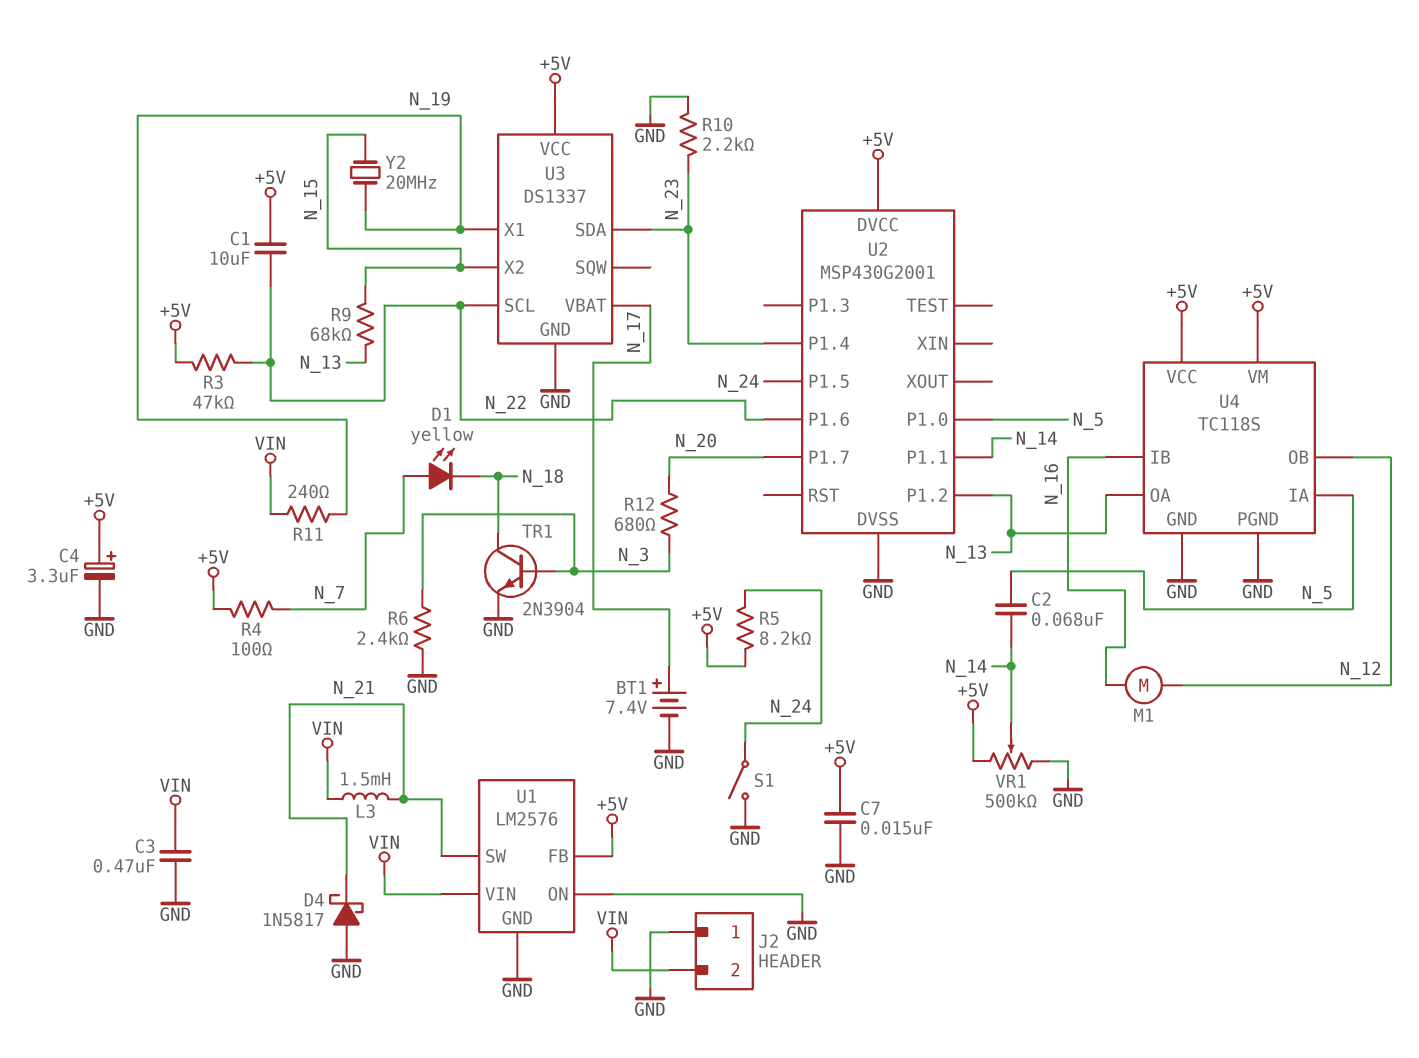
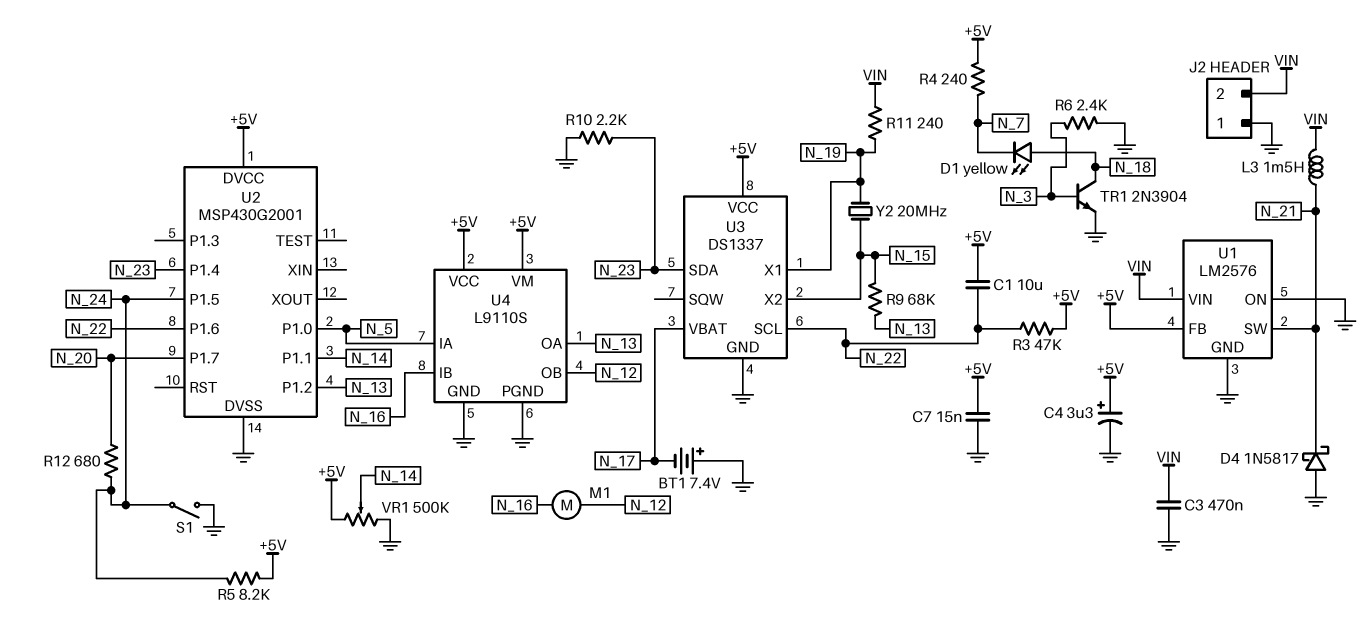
BT1: 7.4V (plus N_17, minus GND) -> 7.4V (plus GND, minus N_17)
C2: 68nF (N_5, N_14) -> none
D1: LED yellow (A N_7, K N_18) -> LED yellow (A N_18, K N_7)
R4: 100 (+5V, N_7) -> 240 (+5V, N_7)
R12: 680 (N_3, N_20) -> 680 (N_20, N_24)
U4: TC118S -> L9110S

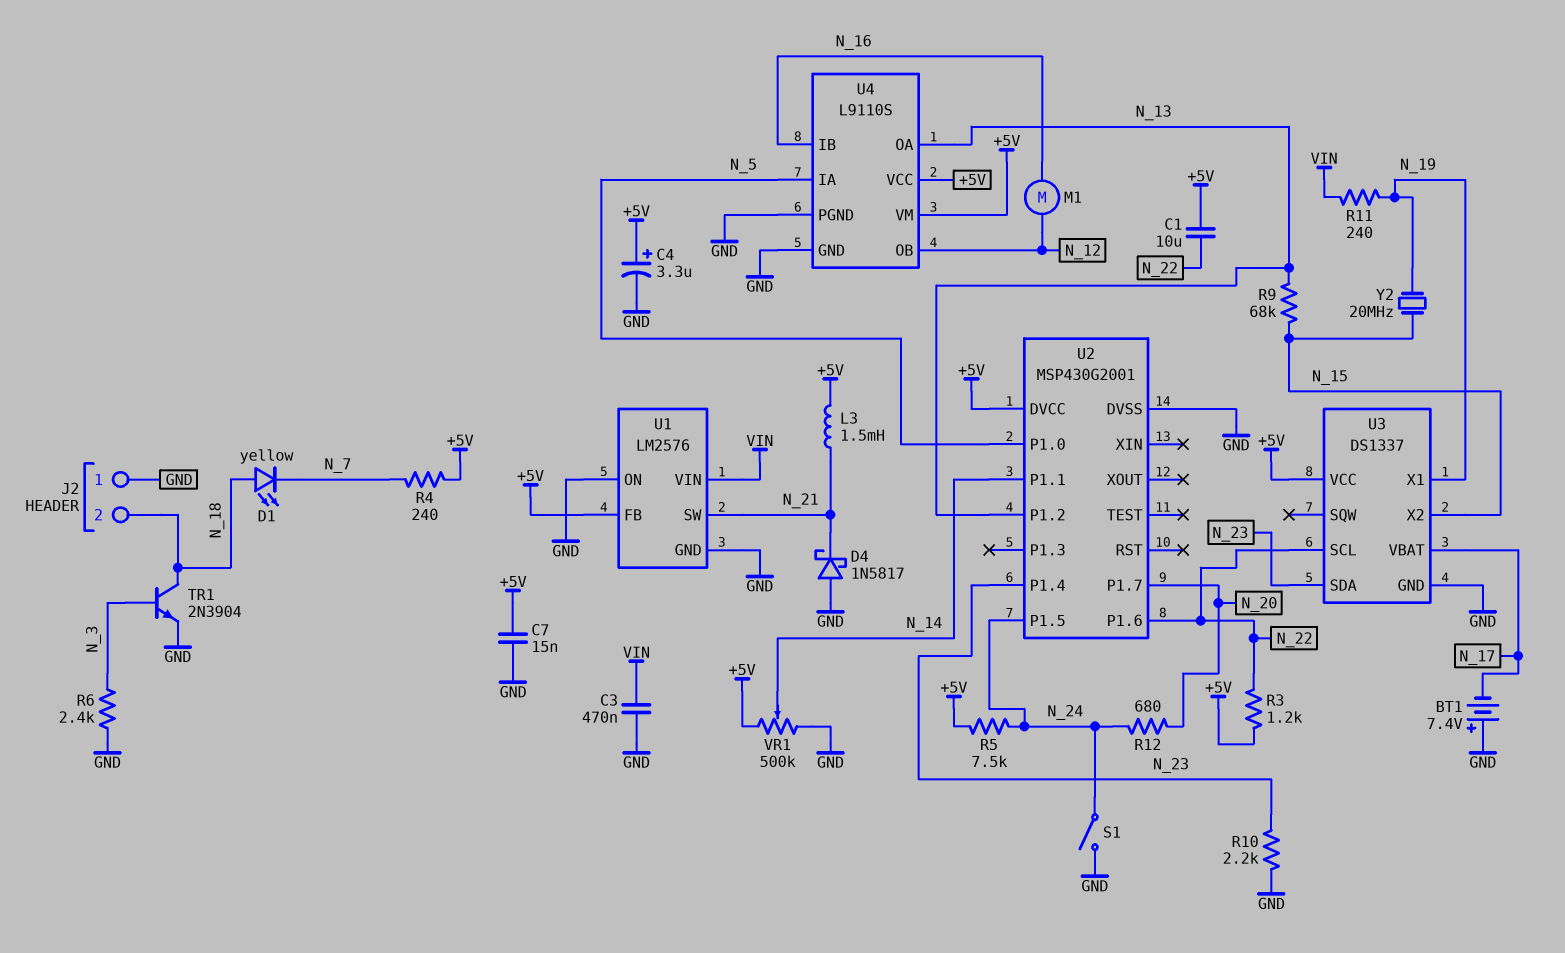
J2 pin 2: VIN -> N_18
L3: 1.5mH (N_21, VIN) -> 1.5mH (+5V, N_21)
R3: 47k (+5V, N_22) -> 1.2k (+5V, N_22)
R5: 8.2k (+5V, N_24) -> 7.5k (+5V, N_24)

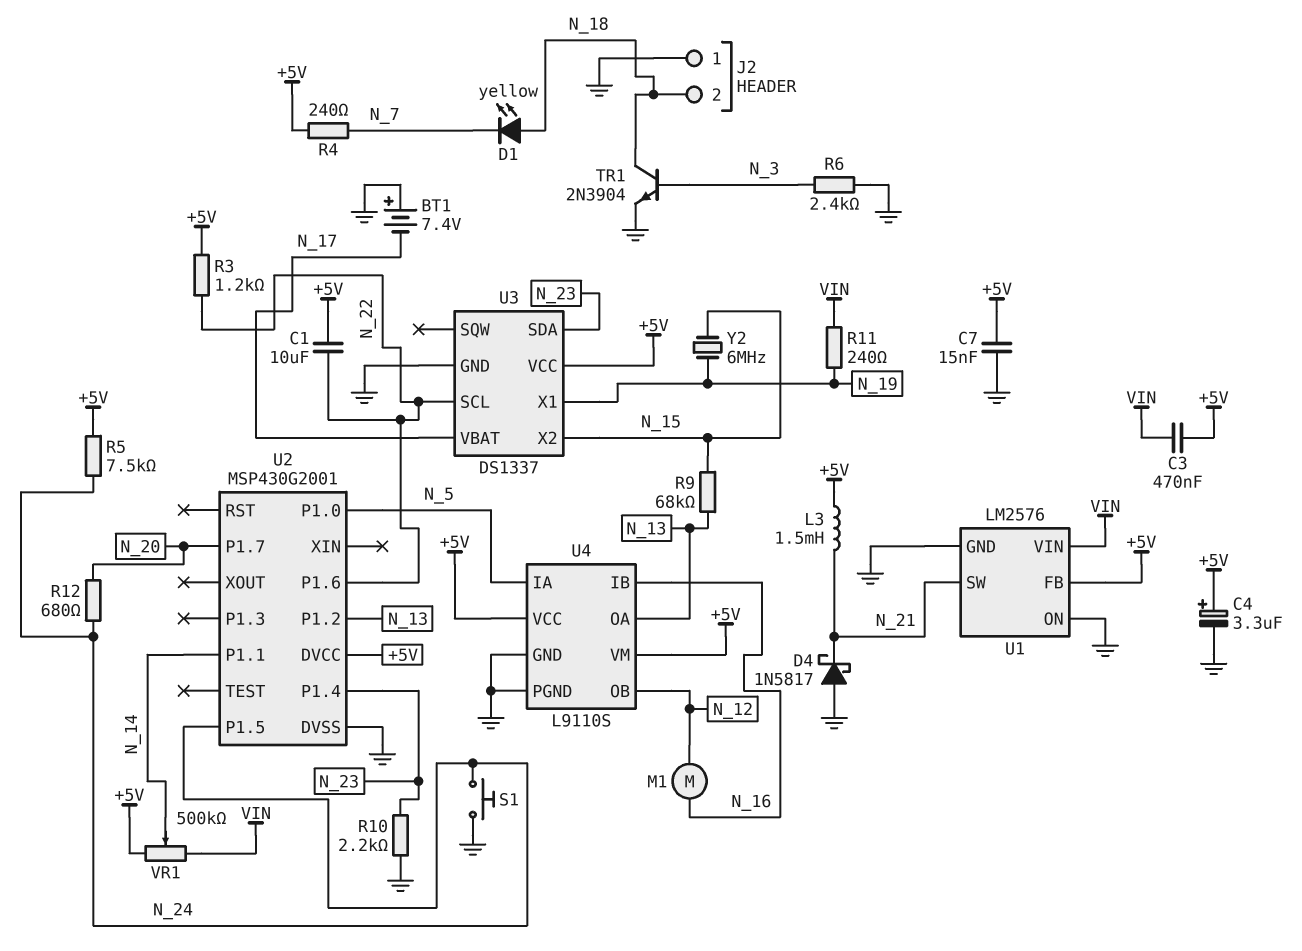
C3: 470nF (GND, VIN) -> 470nF (+5V, VIN)
S1: switch (GND, N_24) -> button (GND, N_24)
VR1: 500k (+5V, GND, wiper N_14) -> 500k (+5V, VIN, wiper N_14)
Y2: 20MHz (N_15, N_19) -> 6MHz (N_15, N_19)

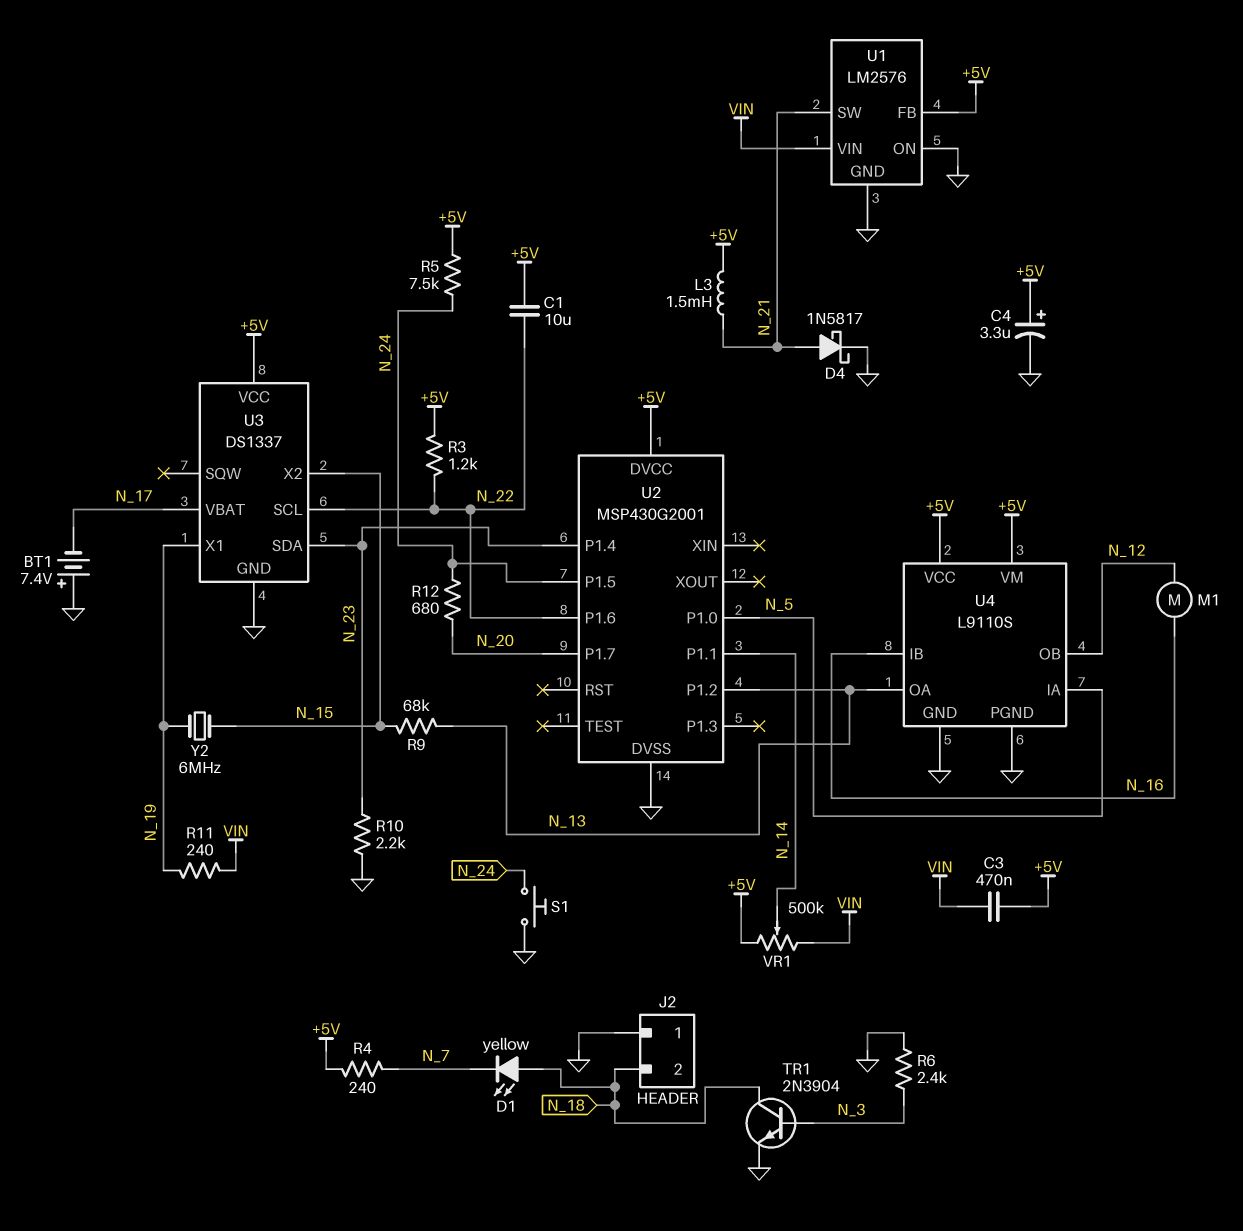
C7: 15nF (+5V, GND) -> none
D4: schottky 1N5817 (A GND, K N_21) -> schottky 1N5817 (A N_21, K GND)

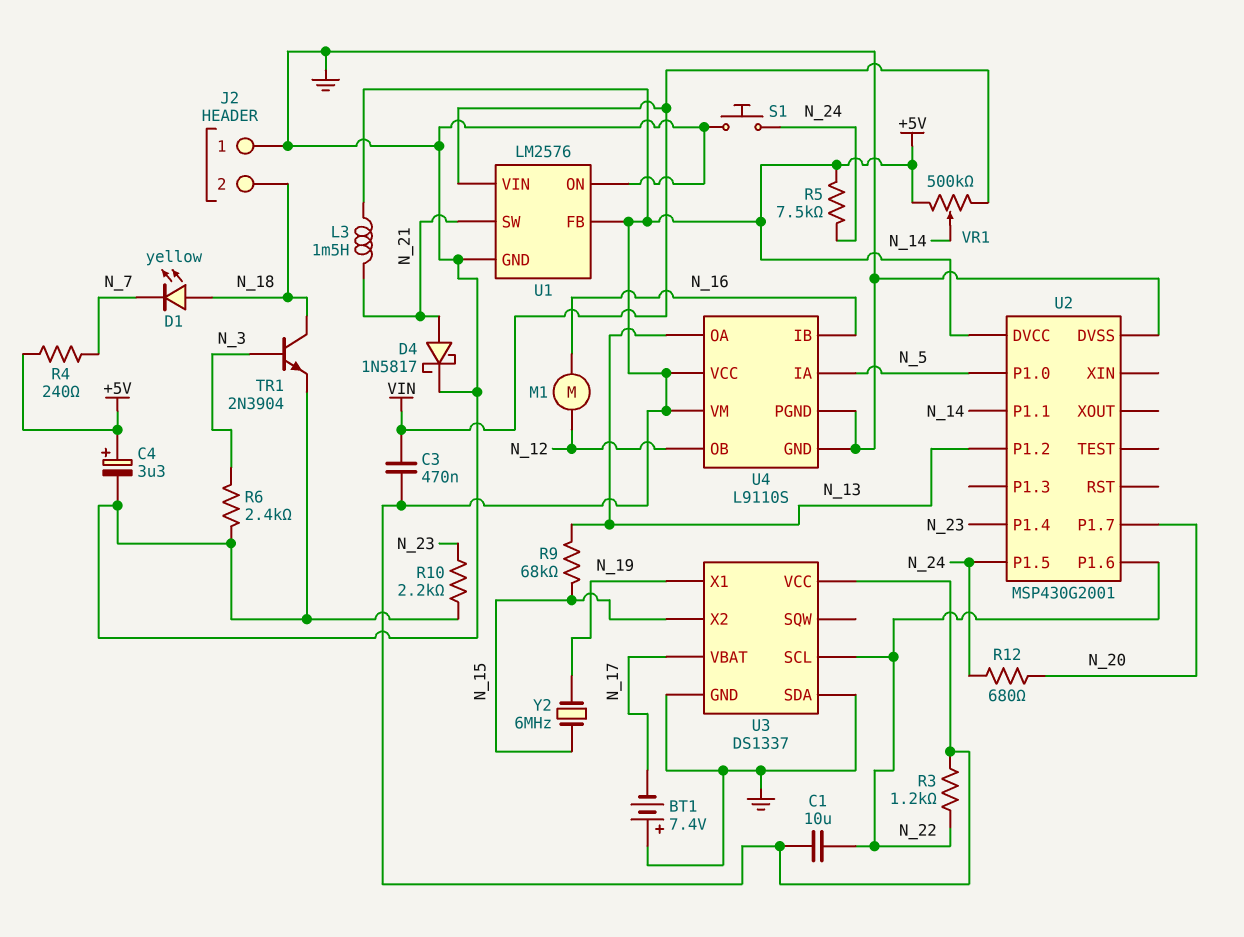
R11: 240 (N_19, VIN) -> none
U3 pin SDA: N_23 -> GND

